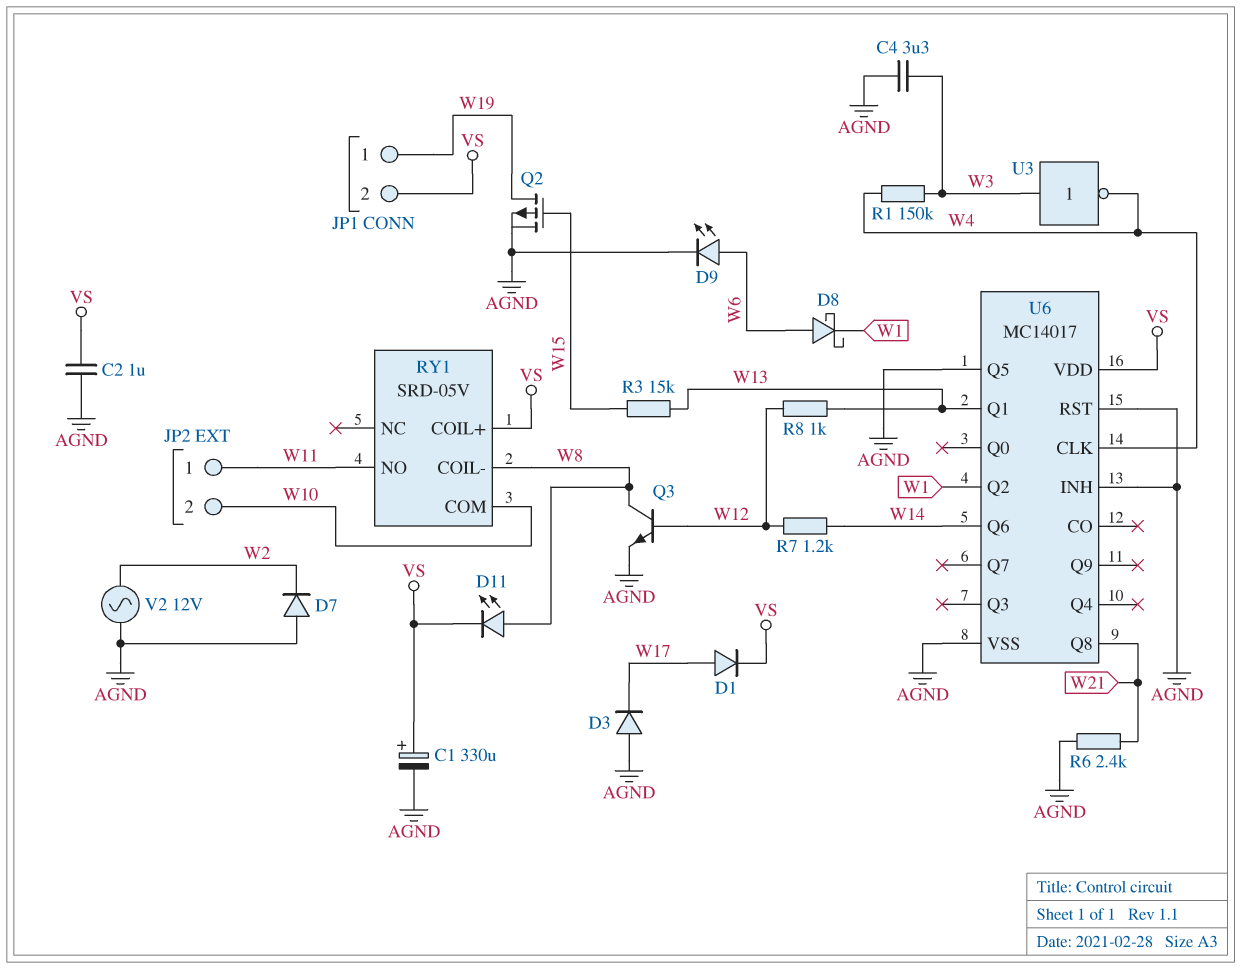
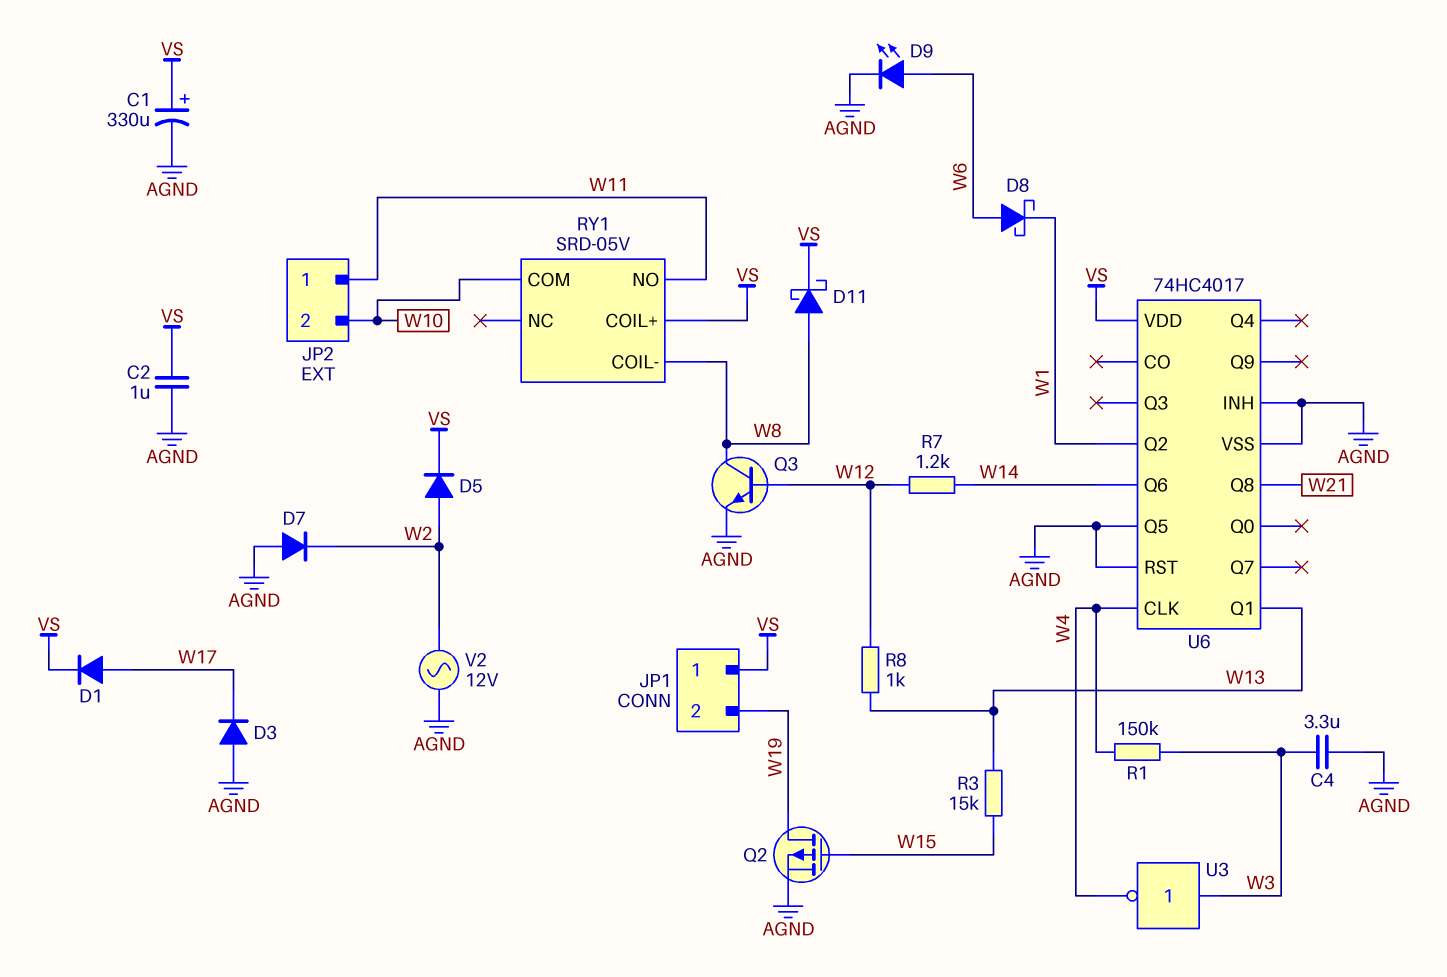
D5: none -> diode (A W2, K VS)
D11: LED (A W8, K VS) -> schottky (A W8, K VS)
JP1 pin 1: W19 -> VS
JP1 pin 2: VS -> W19
R6: 2.4k (AGND, W21) -> none
U6: MC14017 -> 74HC4017

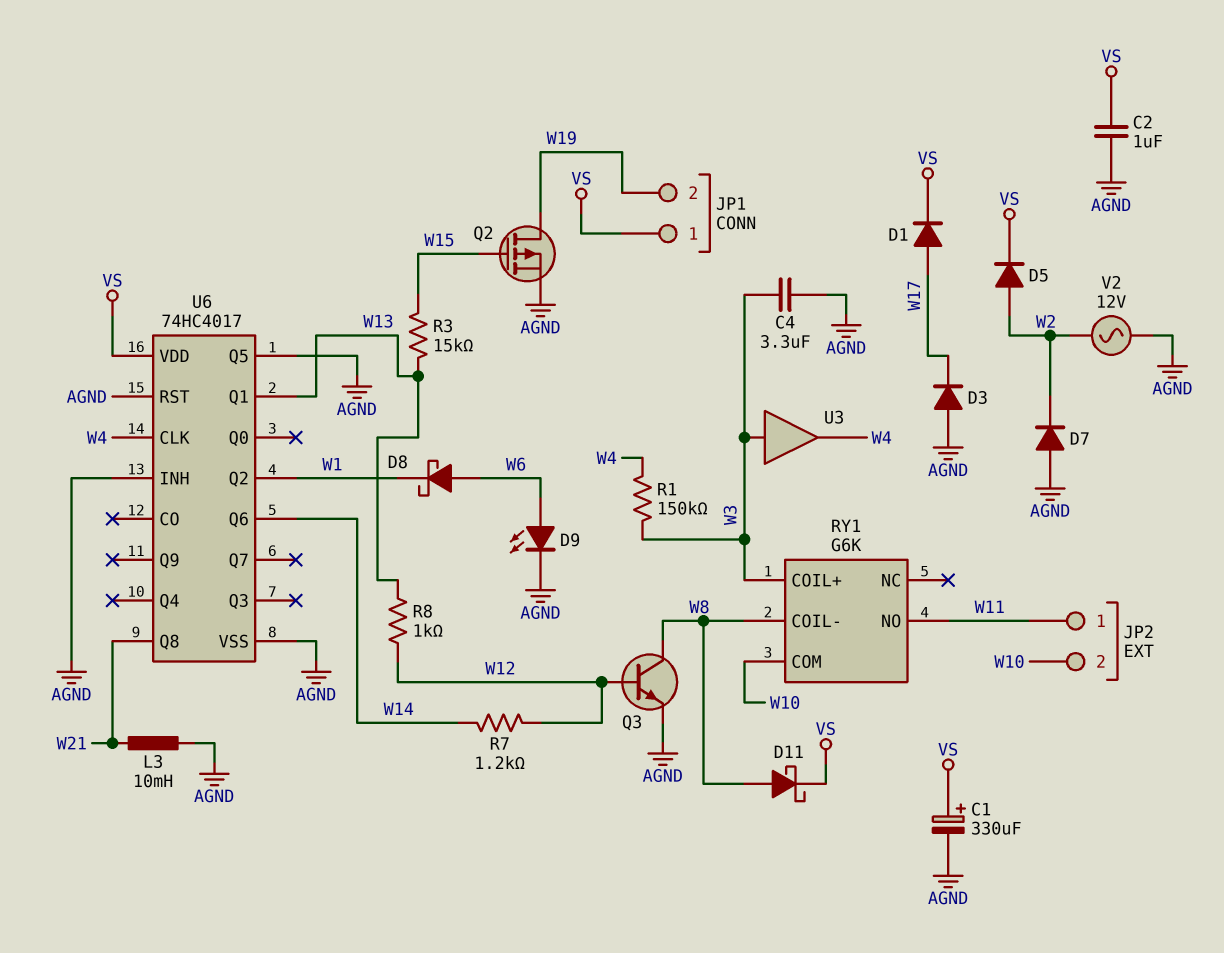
L3: none -> 10mH (AGND, W21)
RY1: SRD-05V -> G6K
RY1 pin COIL+: VS -> W3
U3: NOT (in W3, out W4) -> buffer (in W3, out W4)

